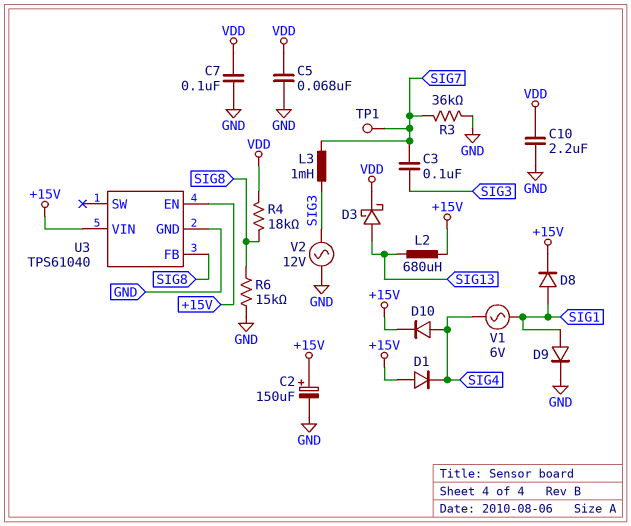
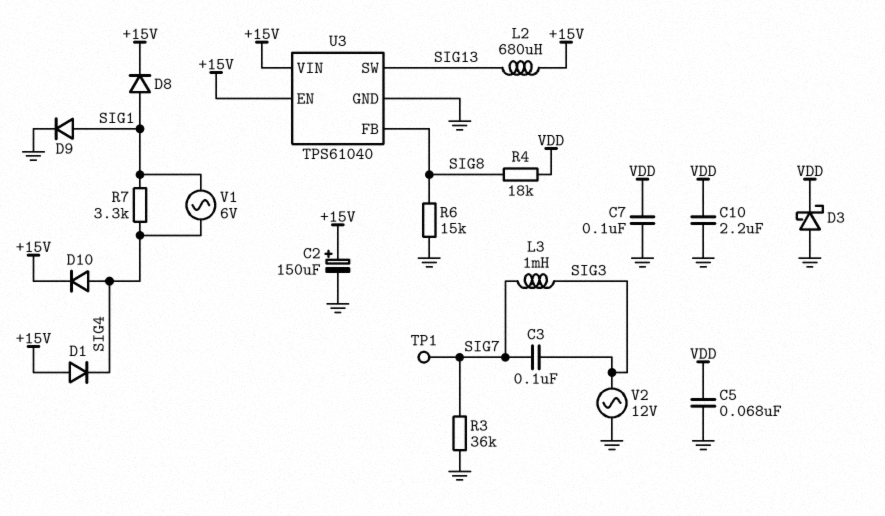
D3: schottky (A SIG13, K VDD) -> schottky (A GND, K VDD)
R7: none -> 3.3k (SIG1, SIG4)
U3 pin SW: none -> SIG13

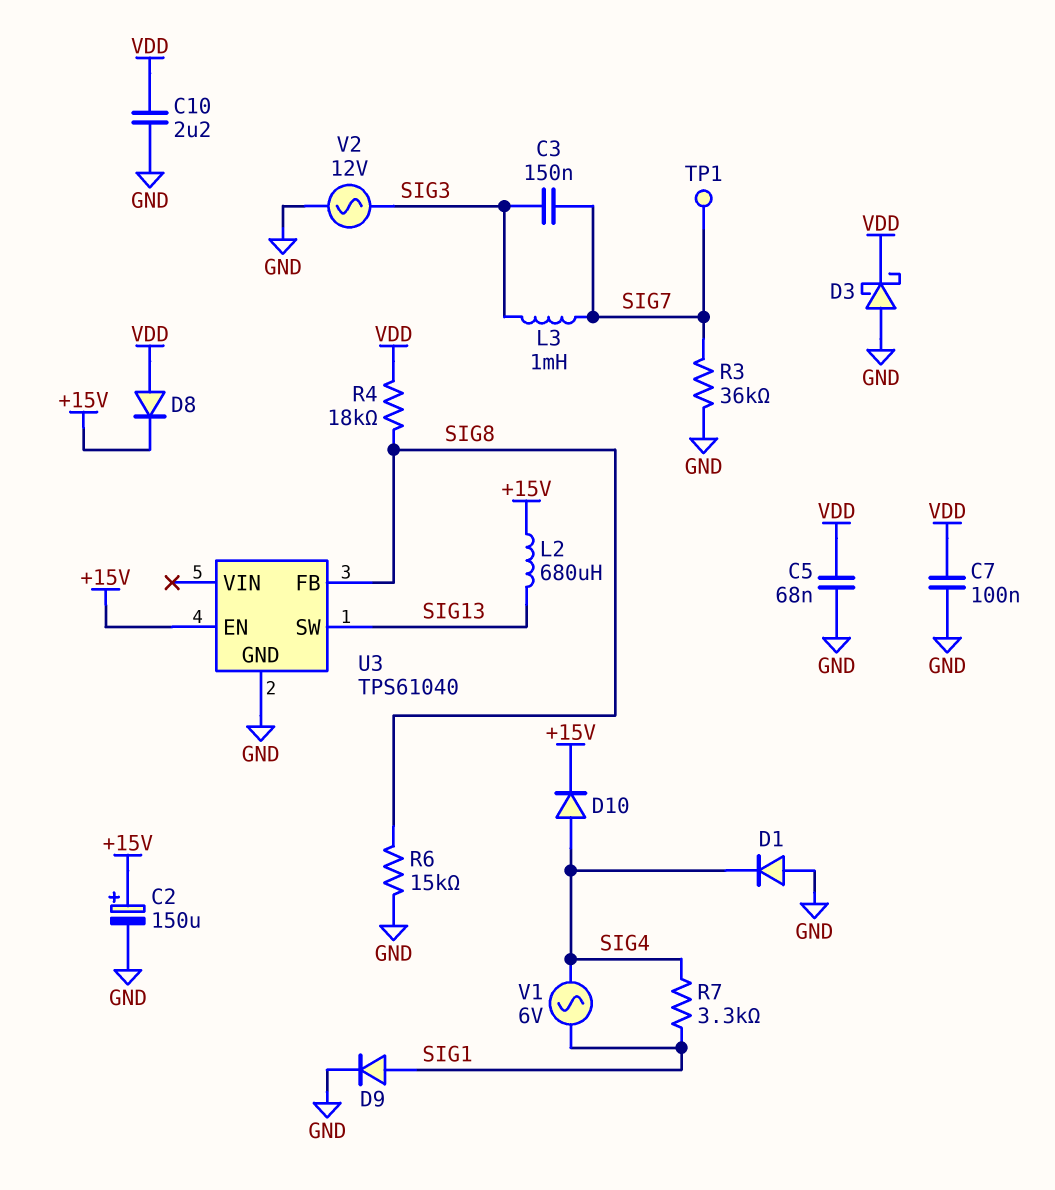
C3: 100nF (SIG3, SIG7) -> 150nF (SIG3, SIG7)
D1: diode (A +15V, K SIG4) -> diode (A GND, K SIG4)
D8: diode (A SIG1, K +15V) -> diode (A VDD, K +15V)
U3 pin VIN: +15V -> none

